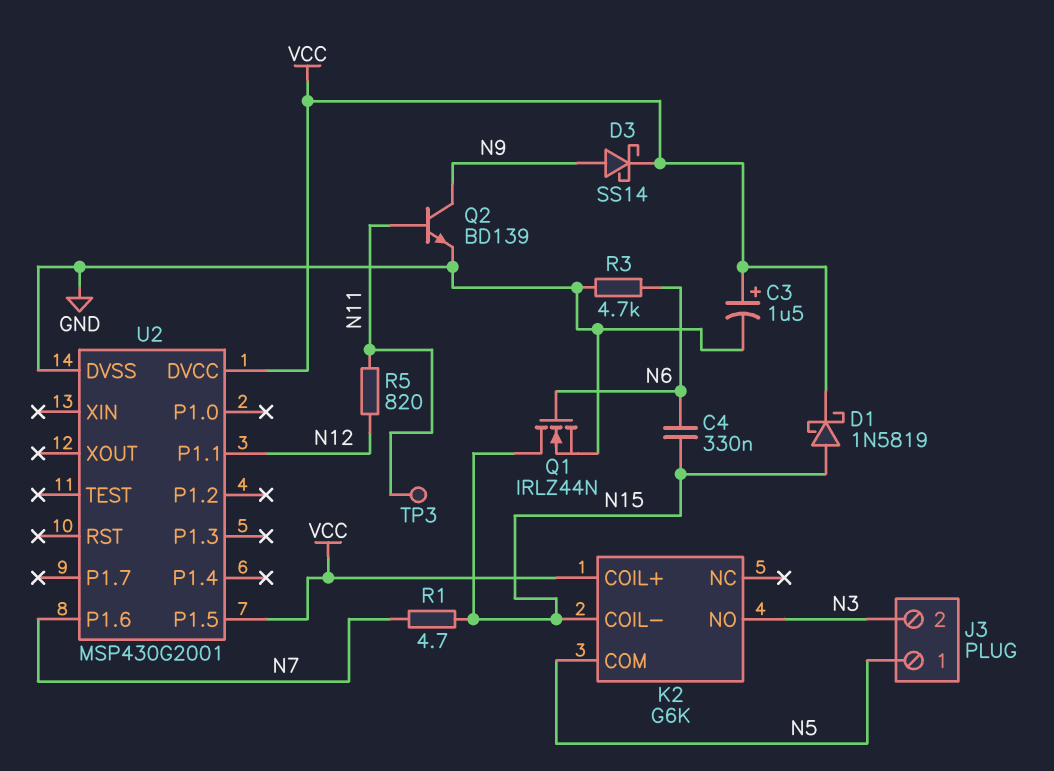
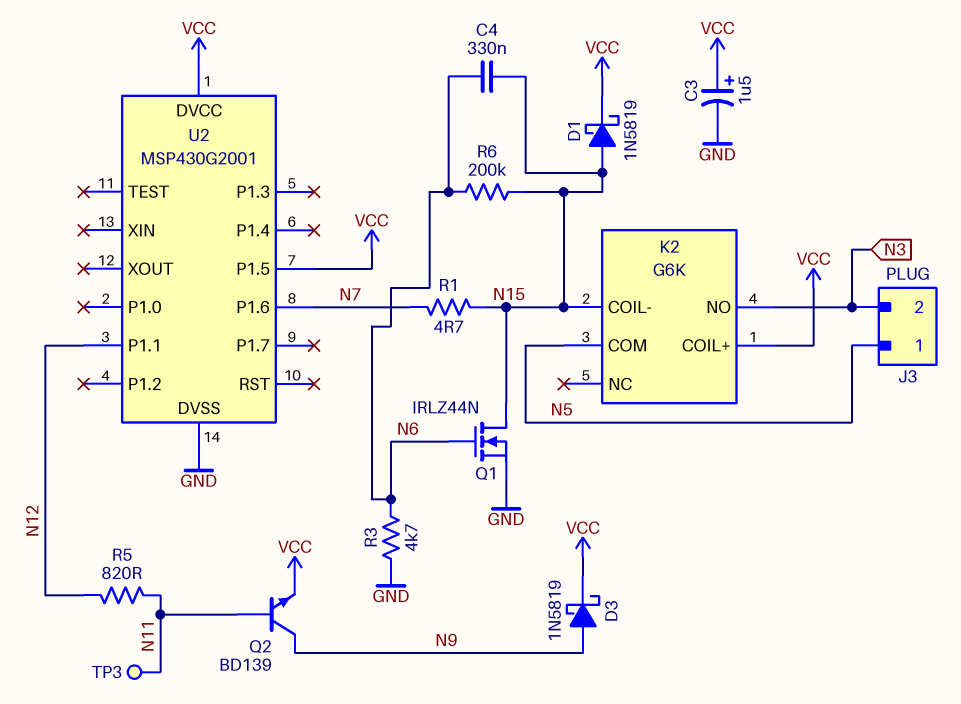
D3: schottky SS14 (A N9, K VCC) -> schottky 1N5819 (A N9, K VCC)
Q2: NPN BD139 (B N11, C N9, E GND) -> NPN BD139 (B N11, C N9, E VCC)
R6: none -> 200k (N6, N15)

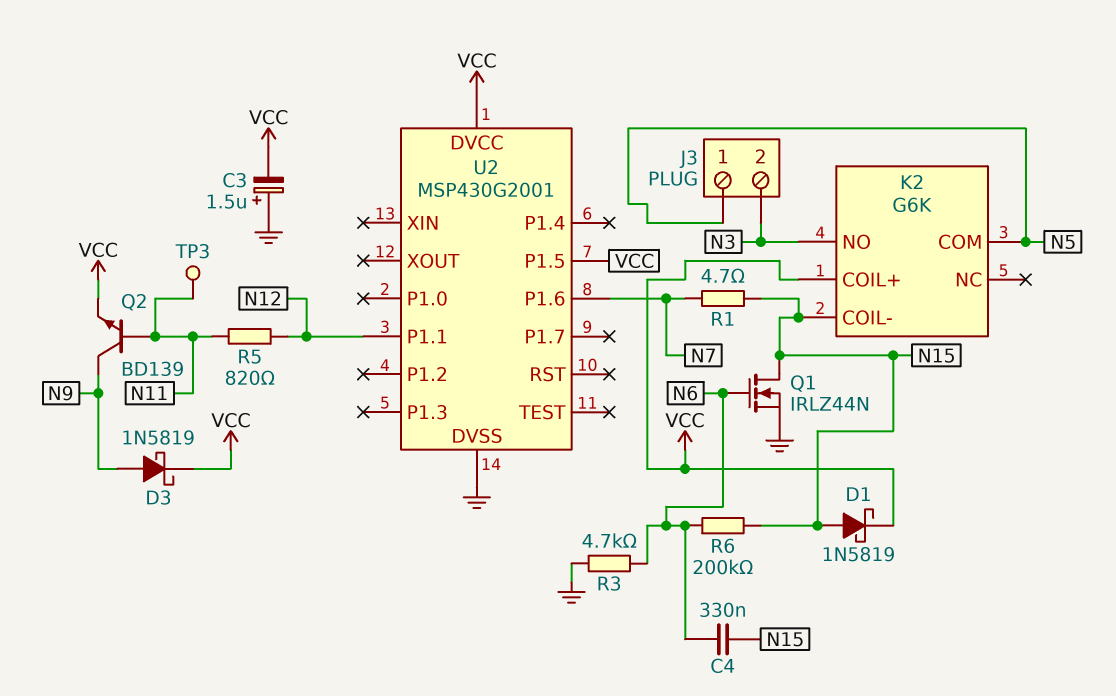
C3: 1.5uF (plus VCC, minus GND) -> 1.5uF (plus GND, minus VCC)

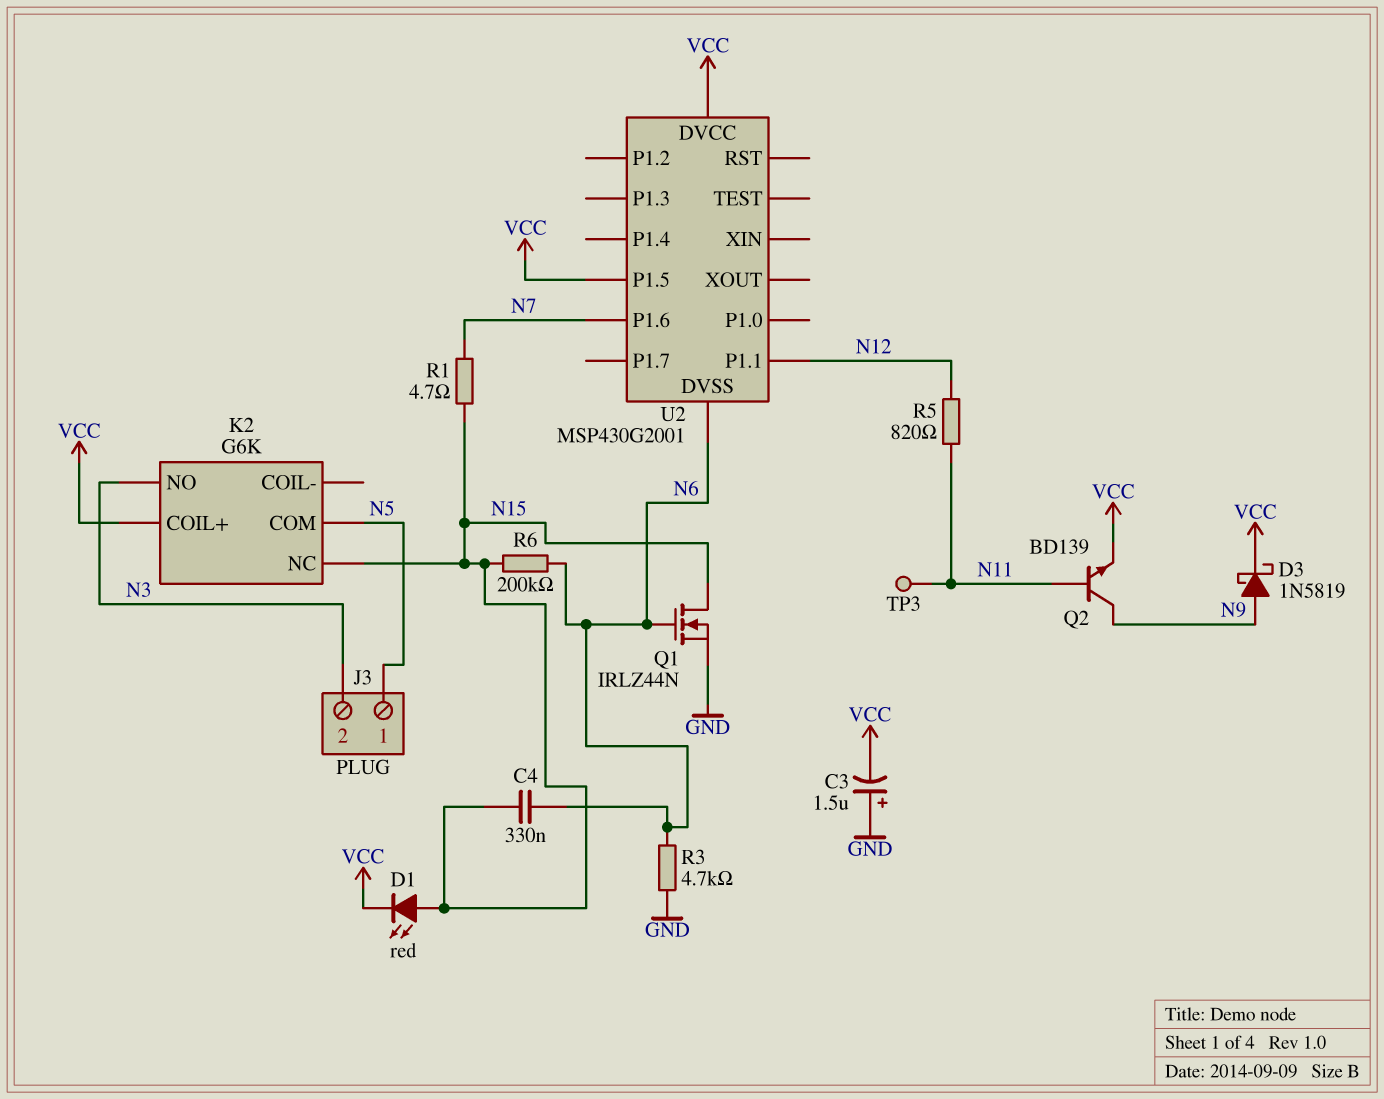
D1: schottky 1N5819 (A N15, K VCC) -> LED red (A N15, K VCC)
K2 pin COIL-: N15 -> none
K2 pin NC: none -> N15
U2 pin DVSS: GND -> N6

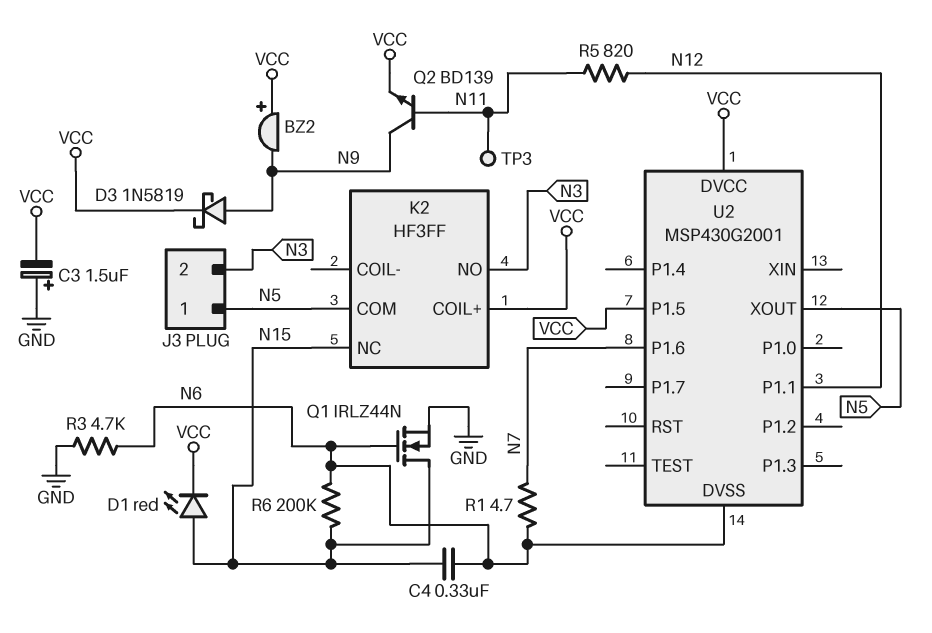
BZ2: none -> buzzer (plus VCC, minus N9)
K2: G6K -> HF3FF
R1: 4.7 (N7, N15) -> 4.7 (N6, N7)
U2 pin XOUT: none -> N5

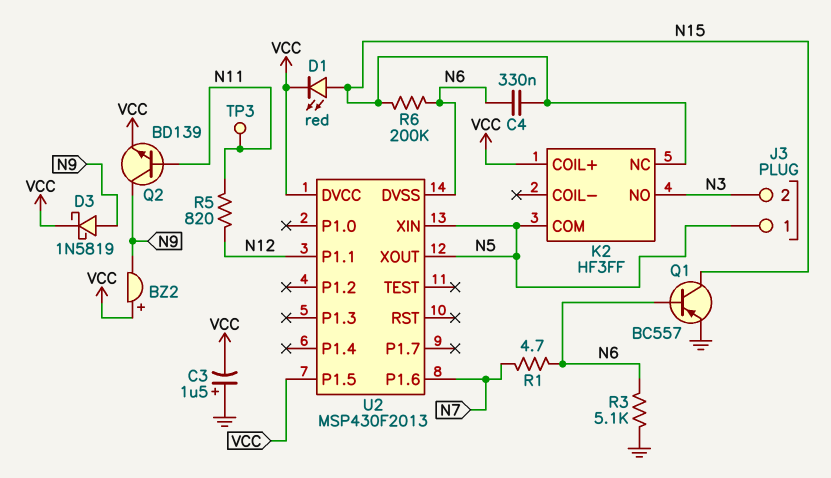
Q1: NMOS IRLZ44N (G N6, D N15, S GND) -> PNP BC557 (B N6, C N15, E GND)
R3: 4.7k (GND, N6) -> 5.1k (GND, N6)
U2: MSP430G2001 -> MSP430F2013
U2 pin XIN: none -> N5

